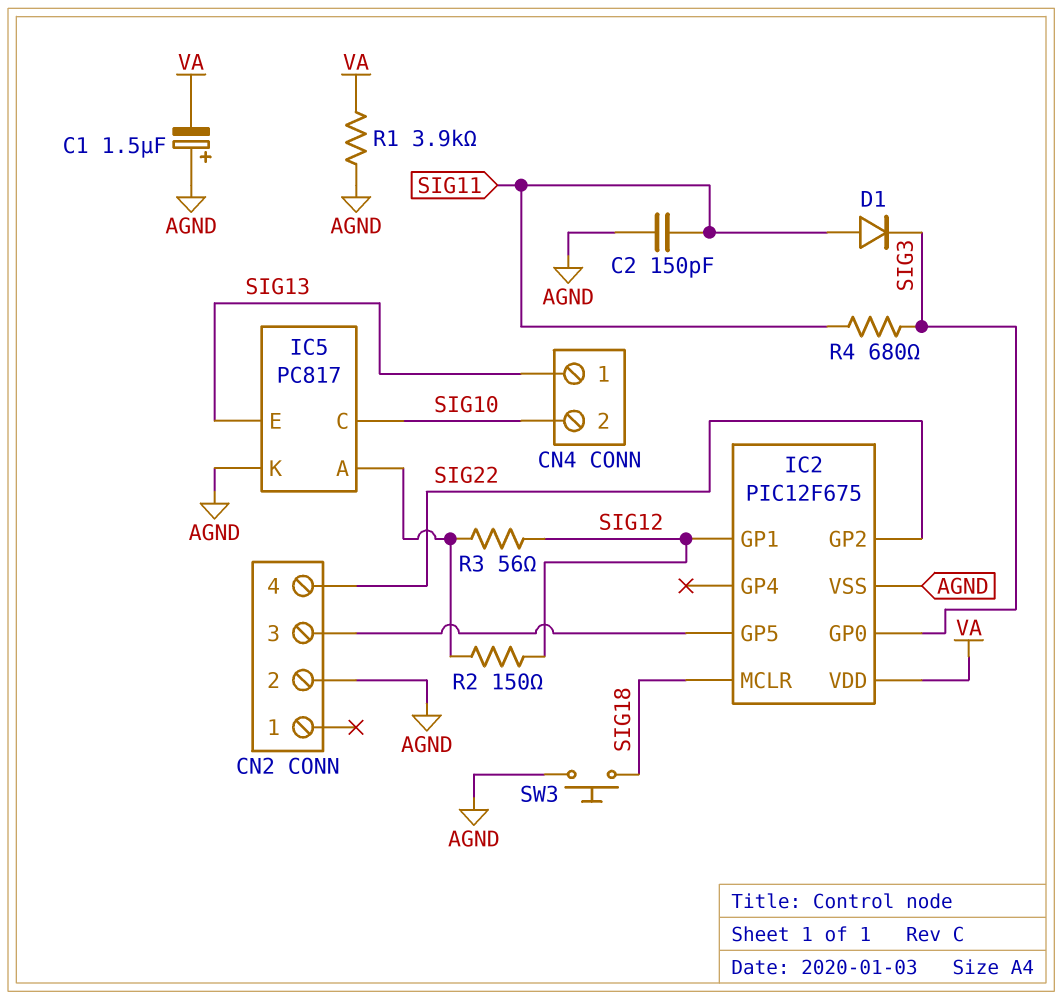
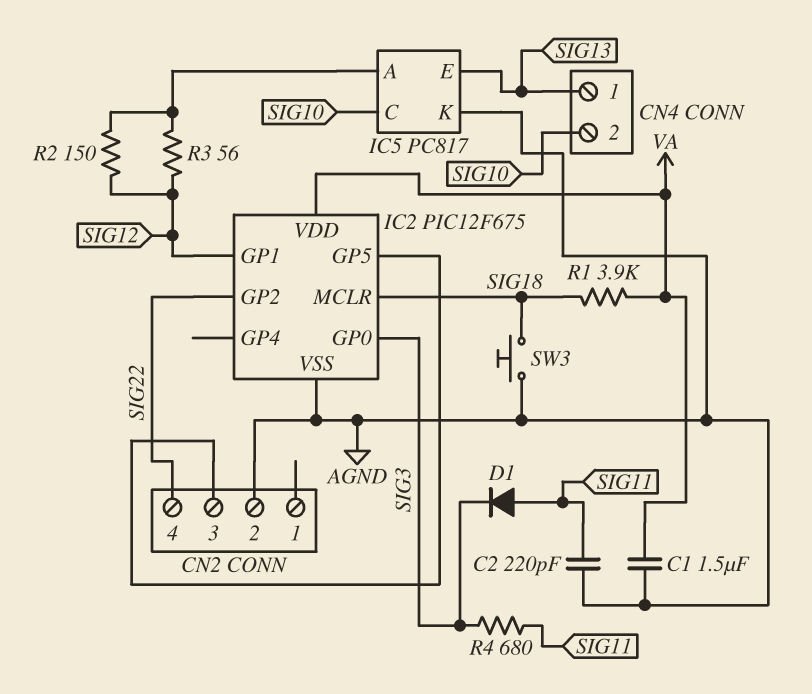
C1: 1.5uF (plus AGND, minus VA) -> 1.5uF (AGND, VA)
C2: 150pF (AGND, SIG11) -> 220pF (AGND, SIG11)
R1: 3.9k (AGND, VA) -> 3.9k (SIG18, VA)

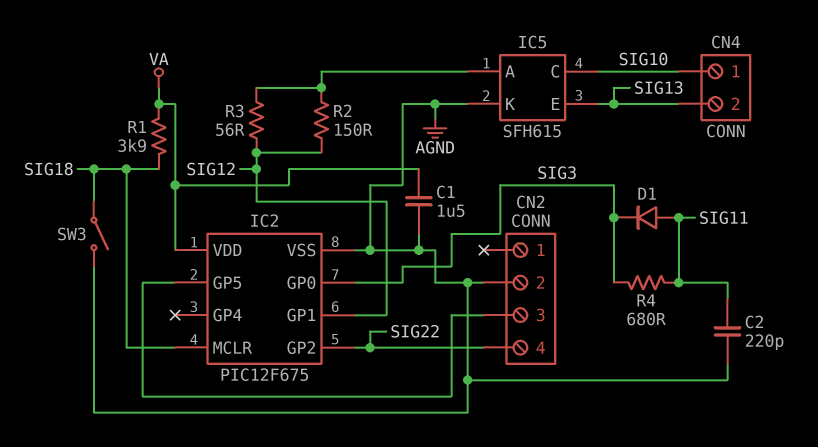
CN4 pin 1: SIG13 -> SIG10
CN4 pin 2: SIG10 -> SIG13
IC5: PC817 -> SFH615
SW3: button (AGND, SIG18) -> switch (AGND, SIG18)

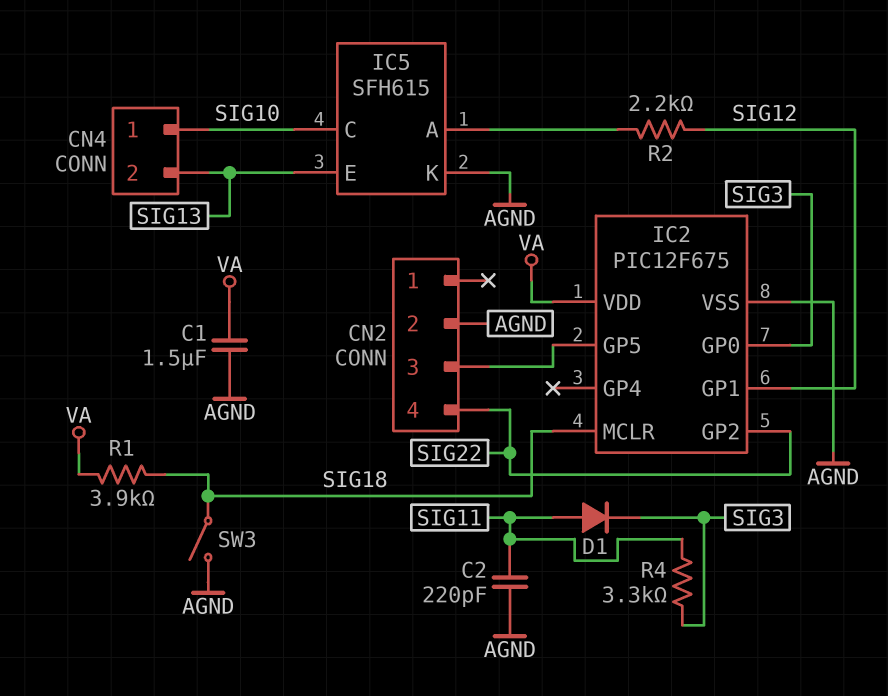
R2: 150 (IC5/A, SIG12) -> 2.2k (IC5/A, SIG12)
R3: 56 (IC5/A, SIG12) -> none
R4: 680 (SIG3, SIG11) -> 3.3k (SIG3, SIG11)

